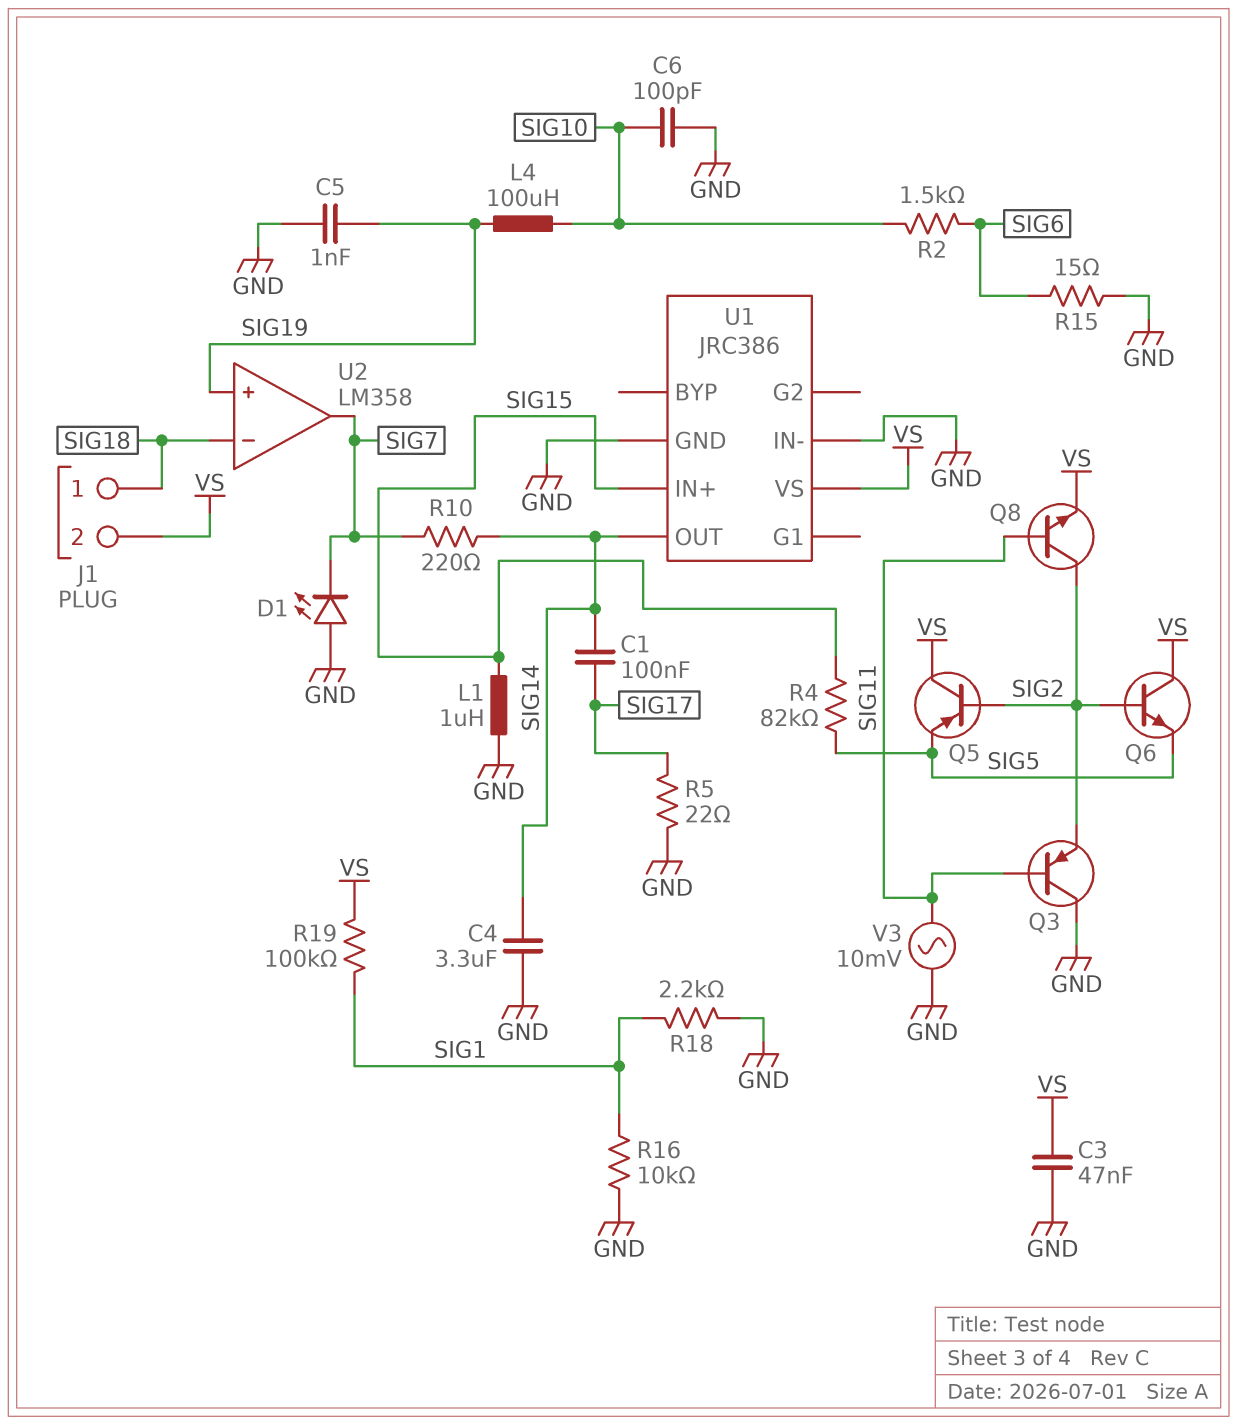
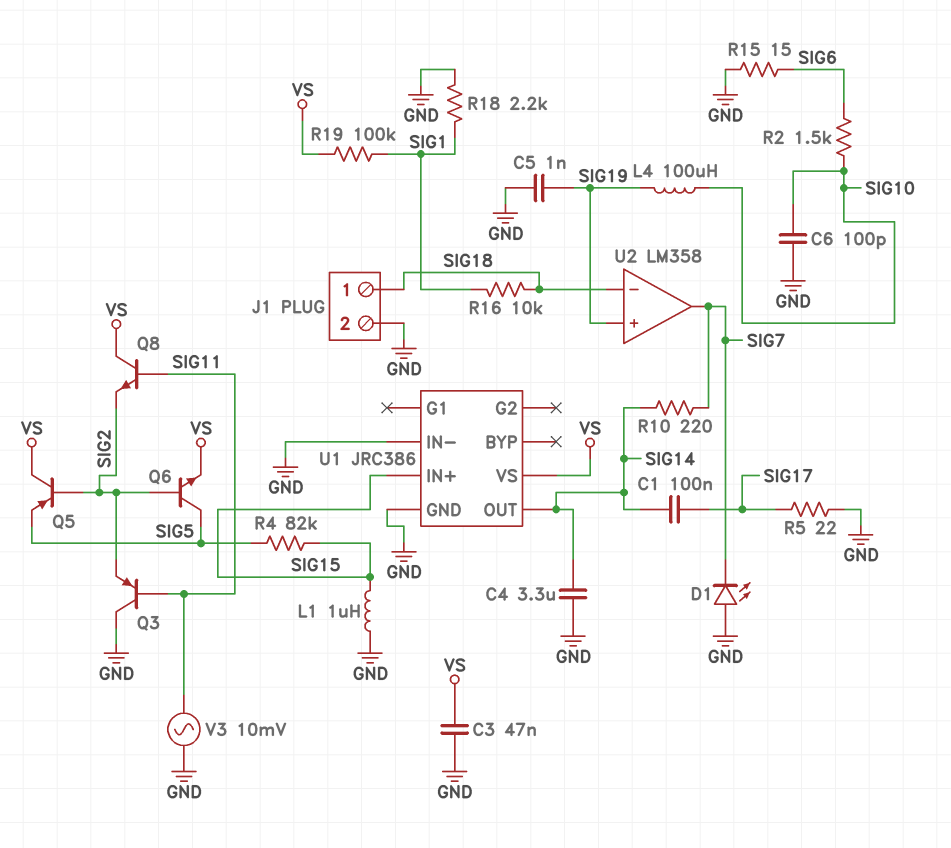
J1 pin 2: VS -> GND
Q6: NPN (B SIG2, C VS, E SIG5) -> NPN (B SIG2, C SIG5, E VS)
Q8: NPN (B SIG11, C SIG2, E VS) -> NPN (B SIG11, C VS, E SIG2)
R16: 10k (GND, SIG1) -> 10k (SIG1, SIG18)

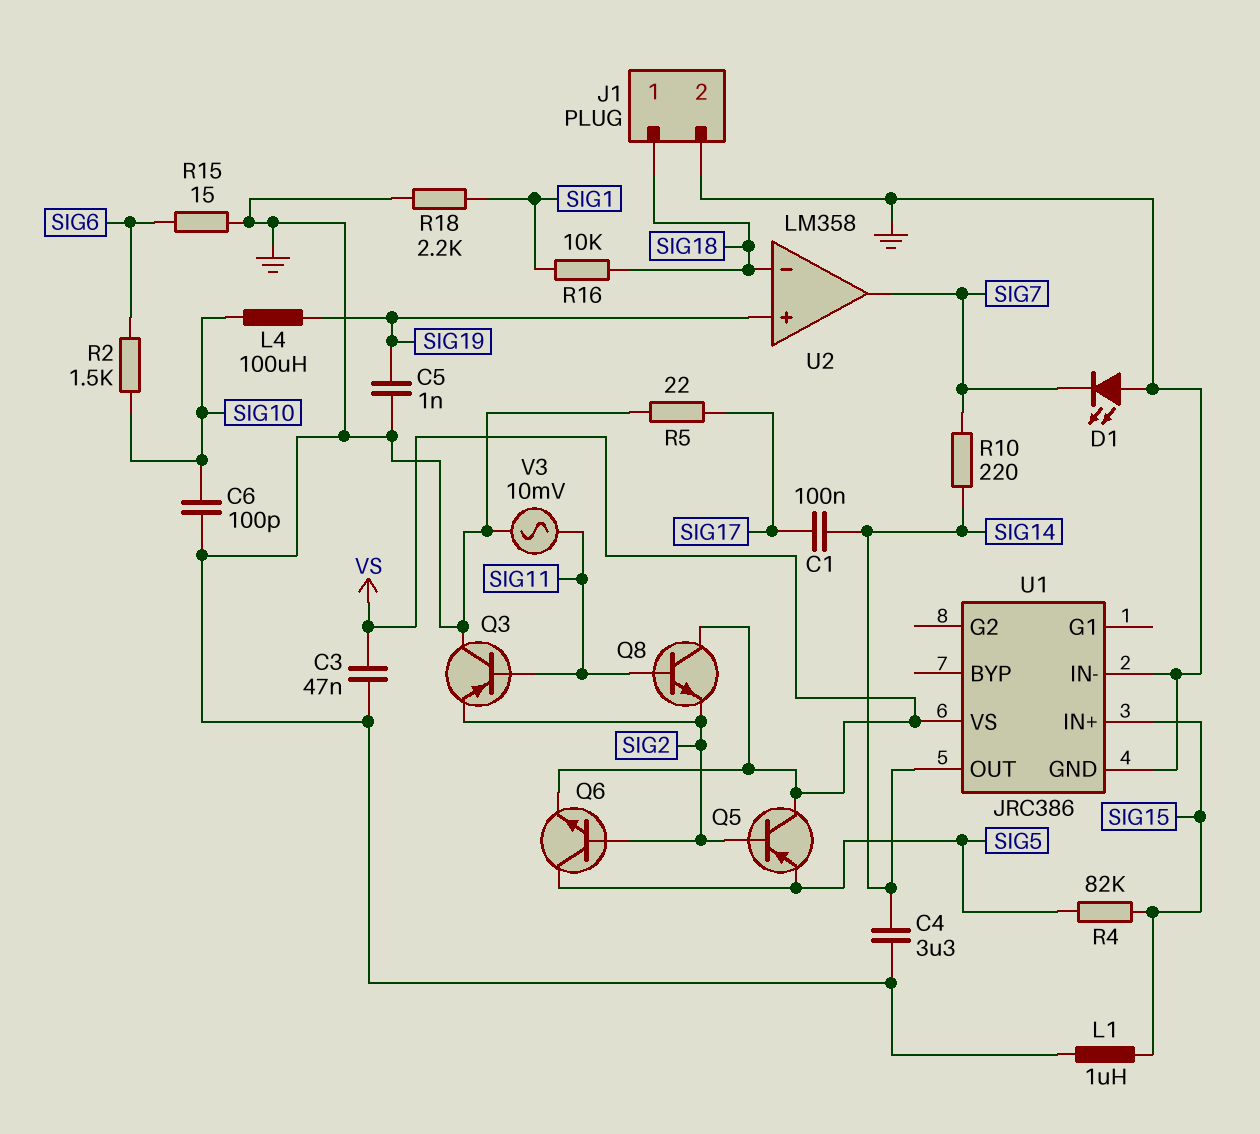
R19: 100k (SIG1, VS) -> none

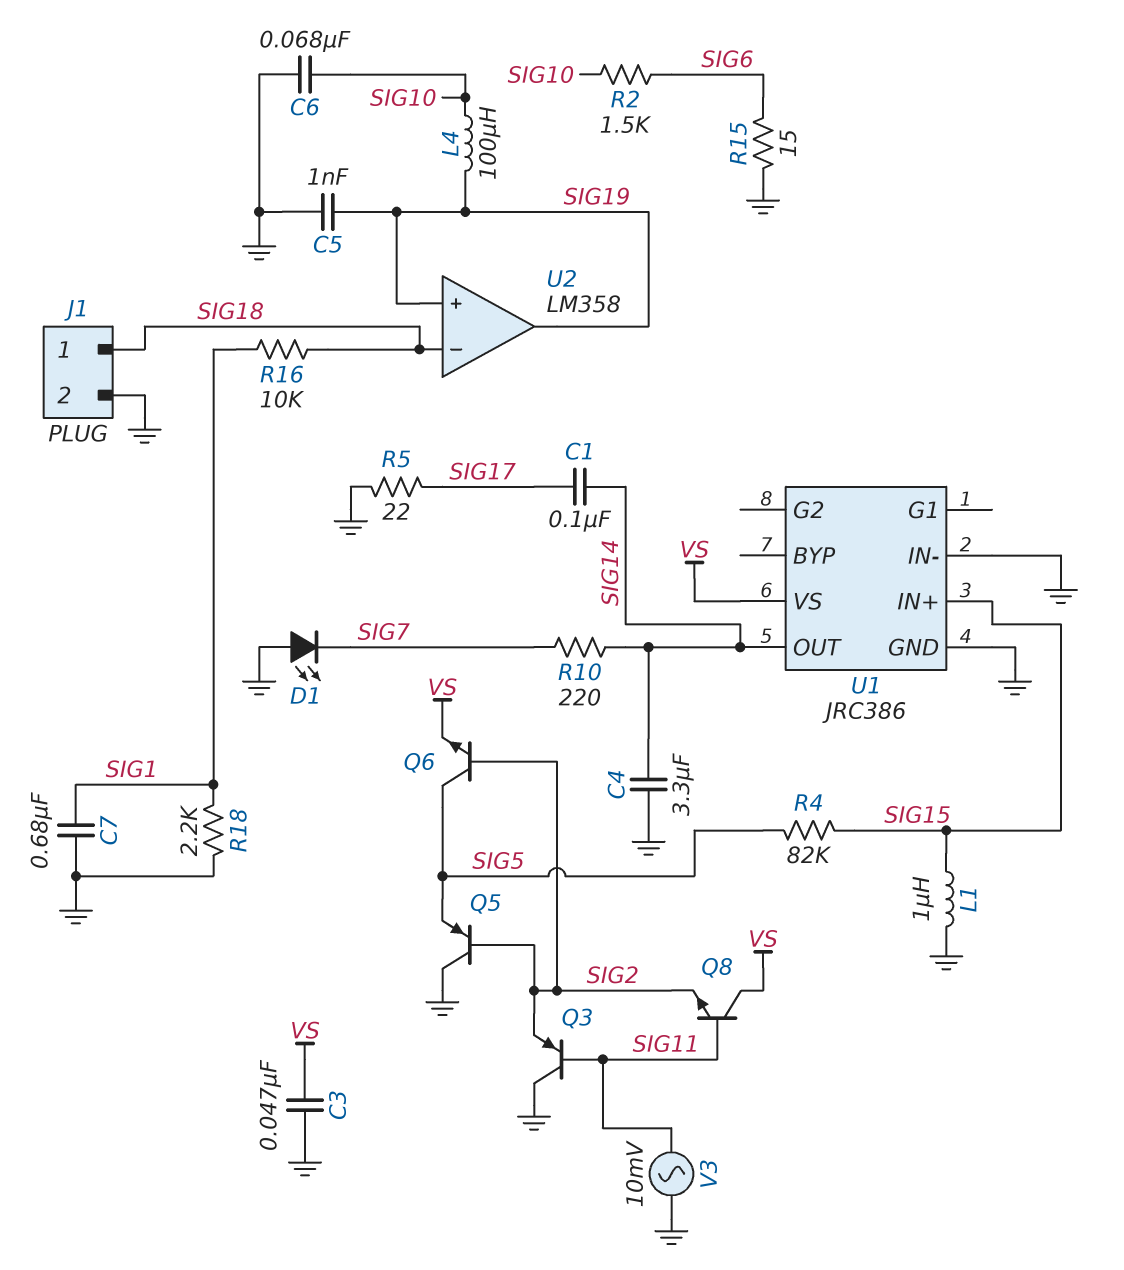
C6: 100pF (GND, SIG10) -> 68nF (GND, SIG10)
C7: none -> 680nF (GND, SIG1)
Q5: PNP (B SIG2, C VS, E SIG5) -> PNP (B SIG2, C GND, E SIG5)
U2 pin out: SIG7 -> SIG19

